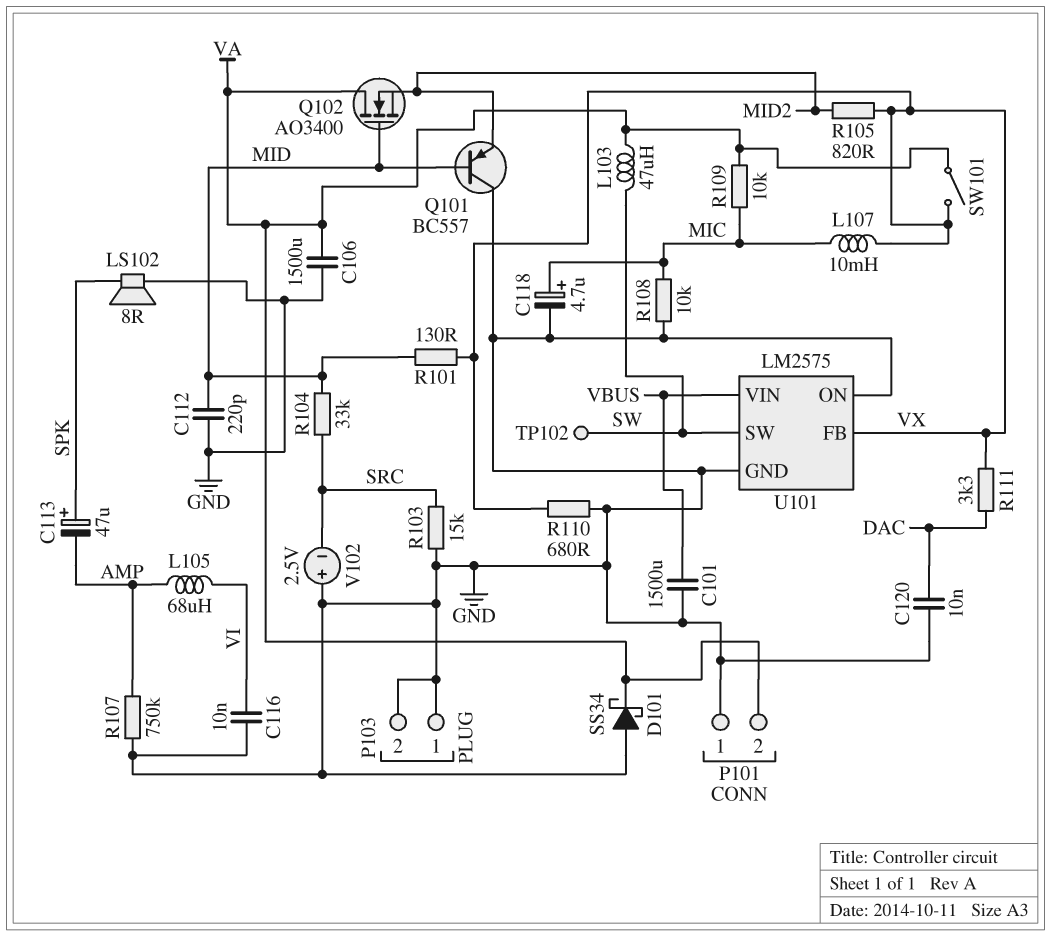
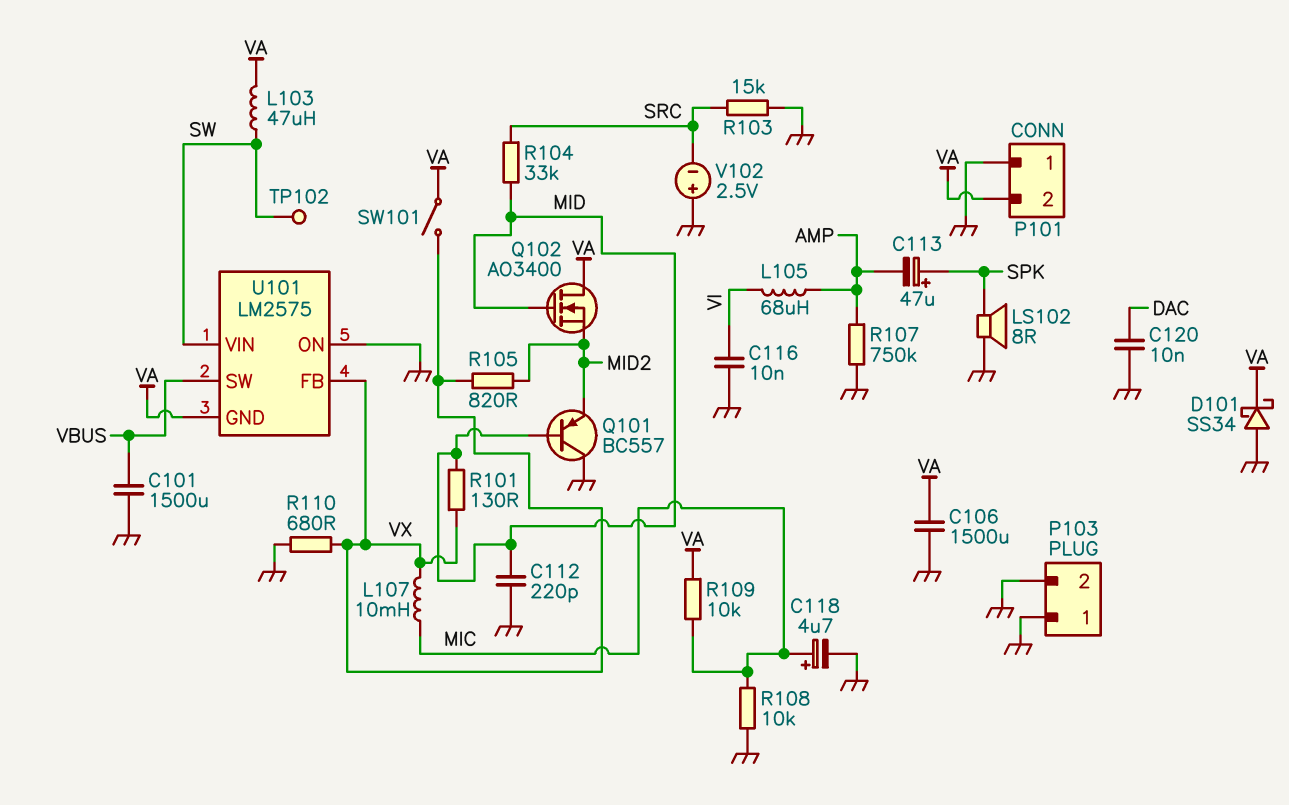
R111: 3.3k (DAC, VX) -> none
U101 pin GND: GND -> VA
U101 pin SW: SW -> VBUS
U101 pin VIN: VBUS -> SW

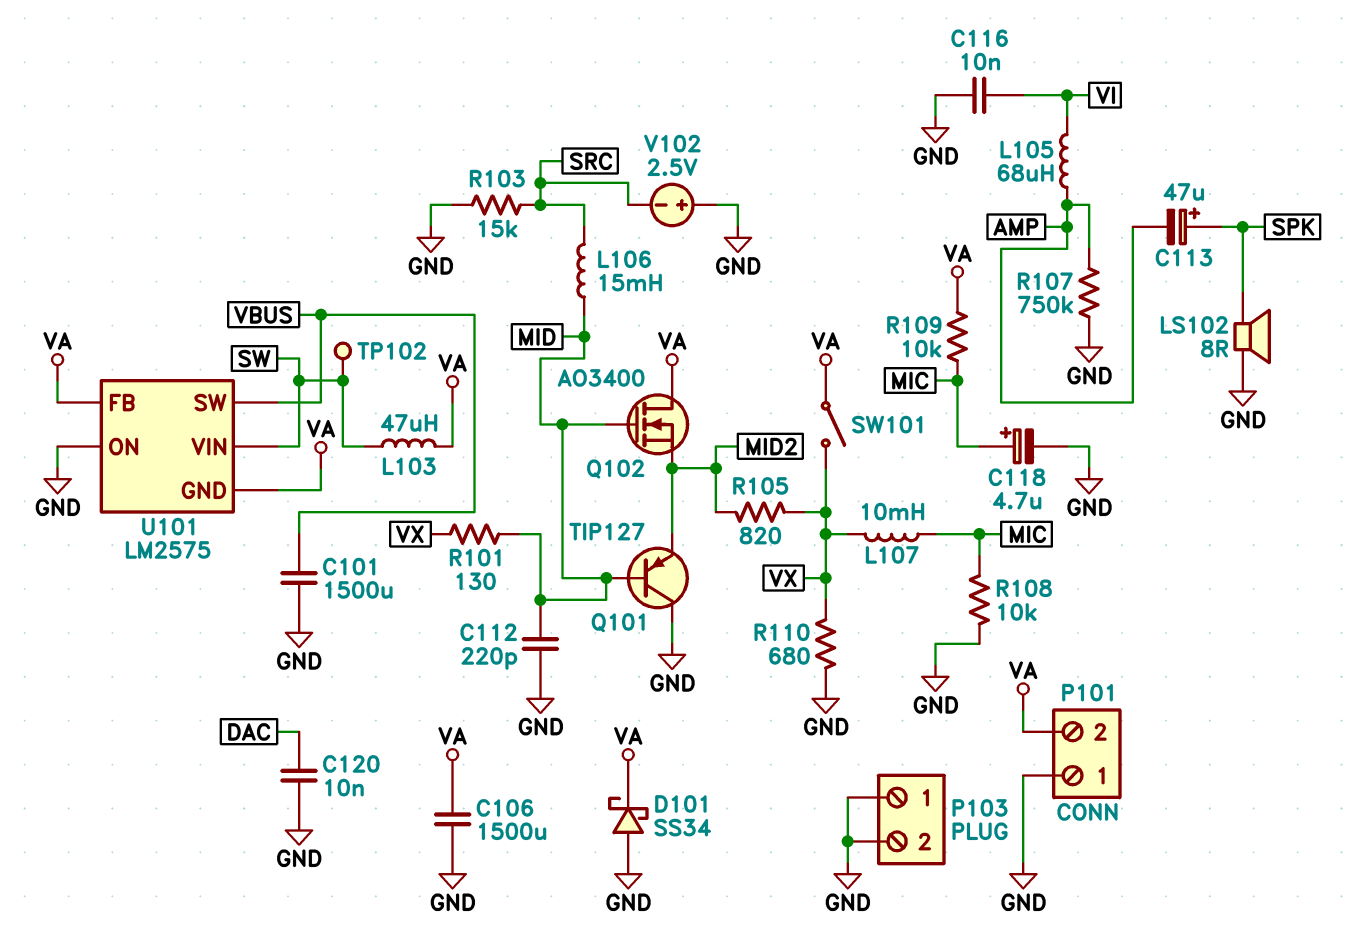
L106: none -> 15mH (MID, SRC)
Q101: PNP BC557 (B MID, C GND, E MID2) -> PNP TIP127 (B MID, C GND, E MID2)
R104: 33k (MID, SRC) -> none
U101 pin FB: VX -> VA

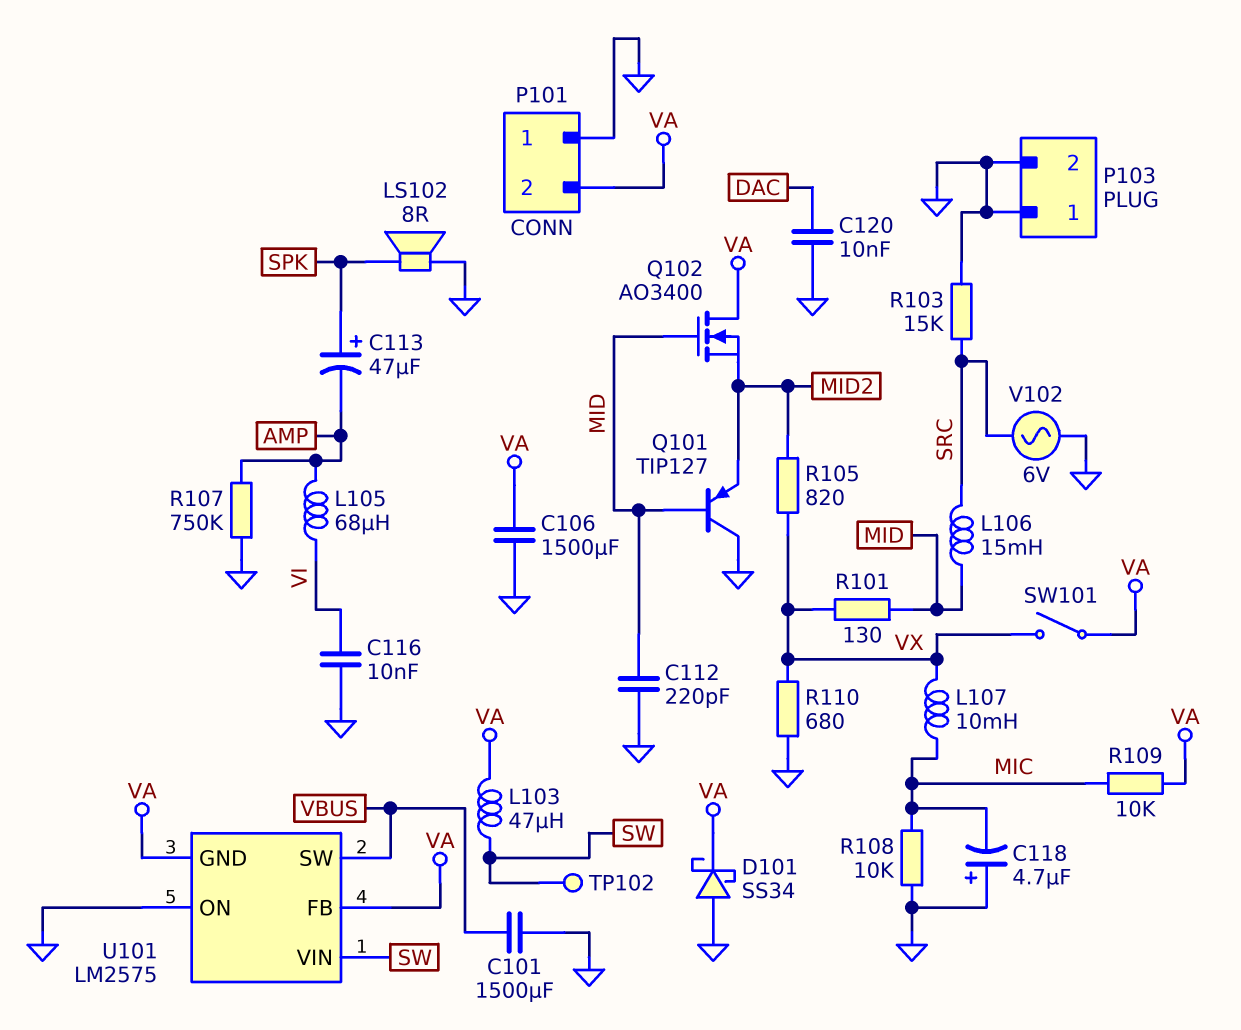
C118: 4.7uF (plus MIC, minus GND) -> 4.7uF (plus GND, minus MIC)
V102: 2.5V (plus GND, minus SRC) -> AC 6V (GND, SRC)

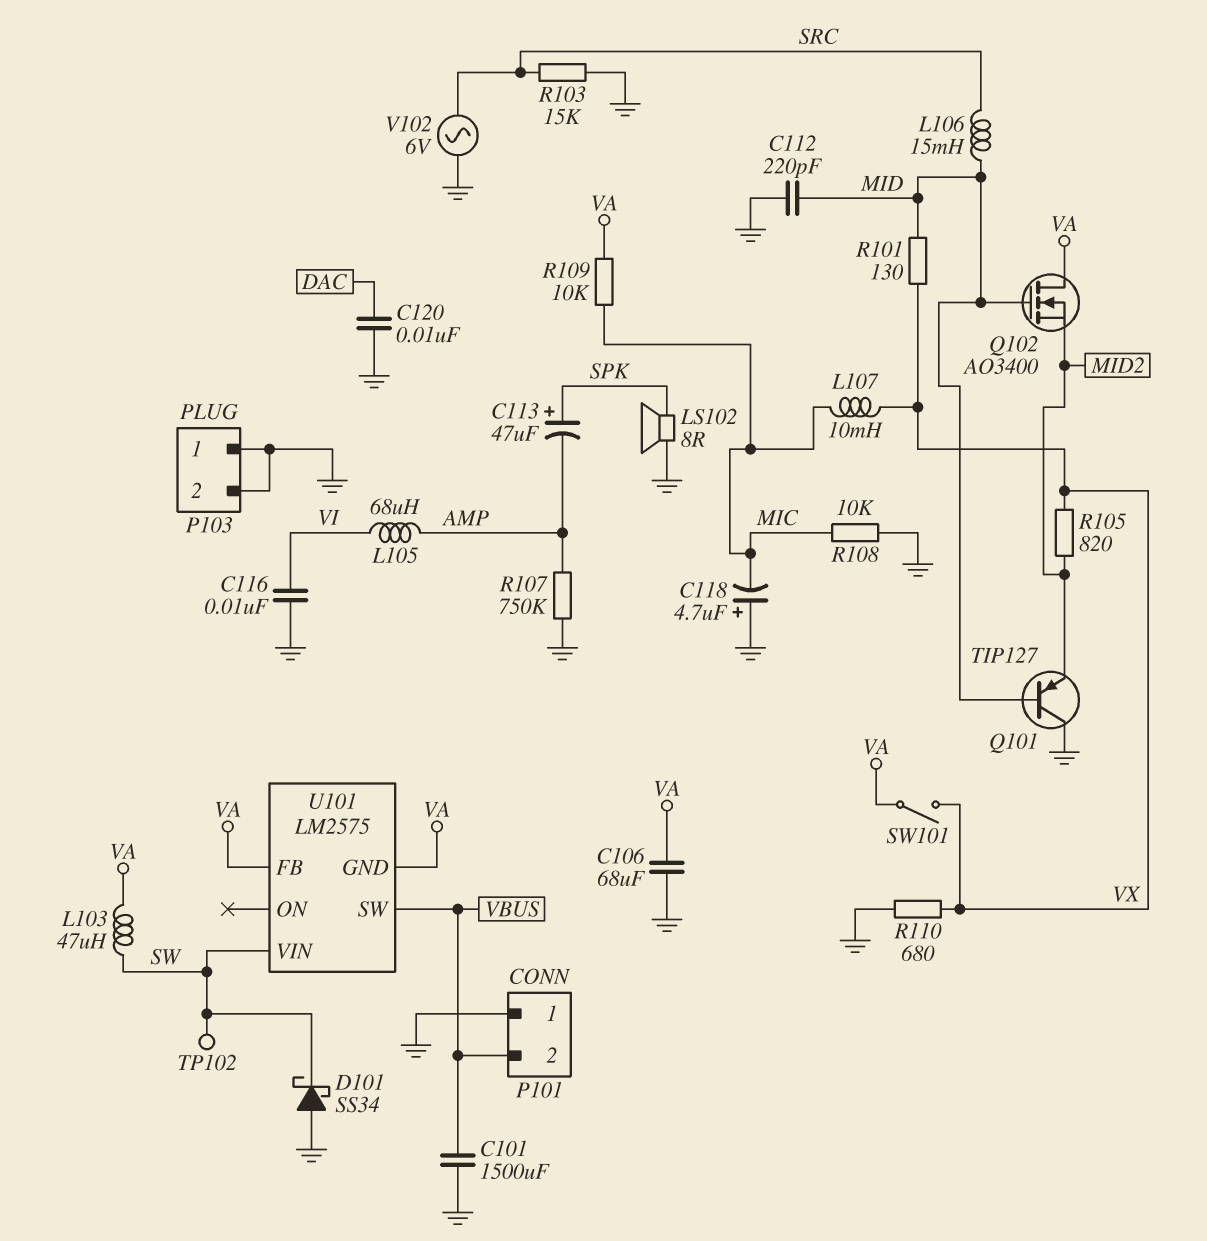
C106: 1500uF (GND, VA) -> 68uF (GND, VA)
D101: schottky SS34 (A GND, K VA) -> schottky SS34 (A GND, K SW)
P101 pin 2: VA -> VBUS
U101 pin ON: GND -> none

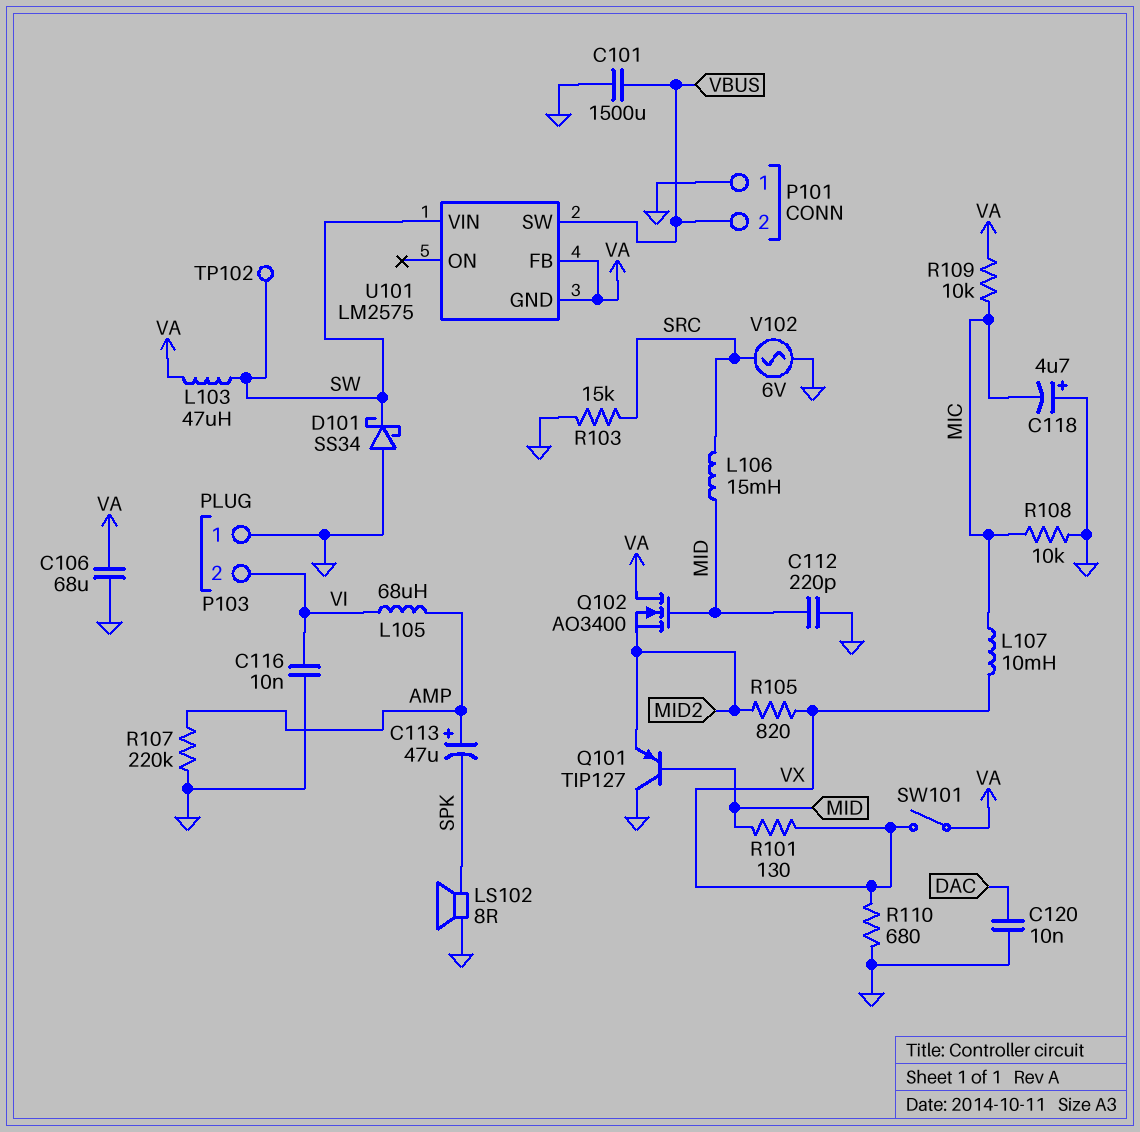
C113: 47uF (plus SPK, minus AMP) -> 47uF (plus AMP, minus SPK)
P103 pin 2: GND -> VI
R107: 750k (AMP, GND) -> 220k (AMP, GND)

